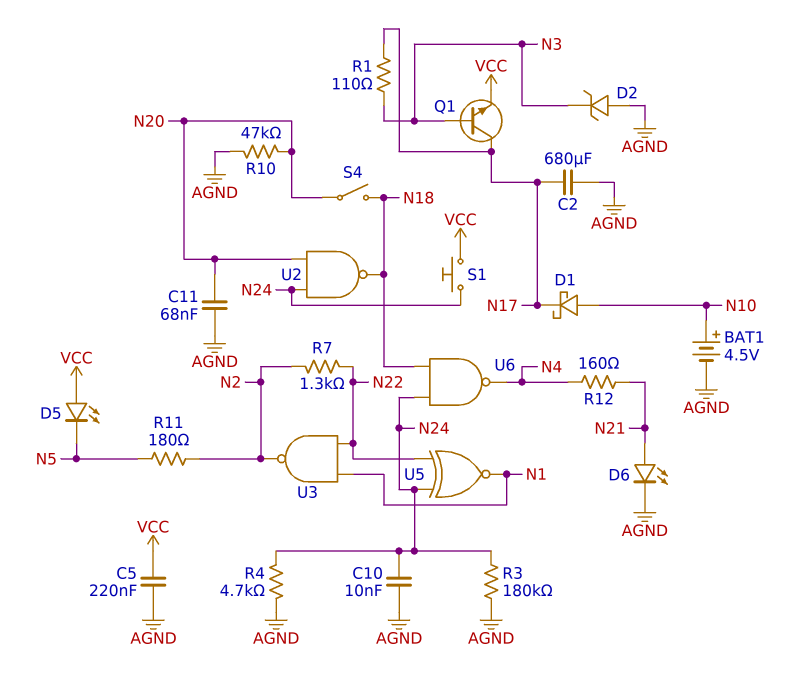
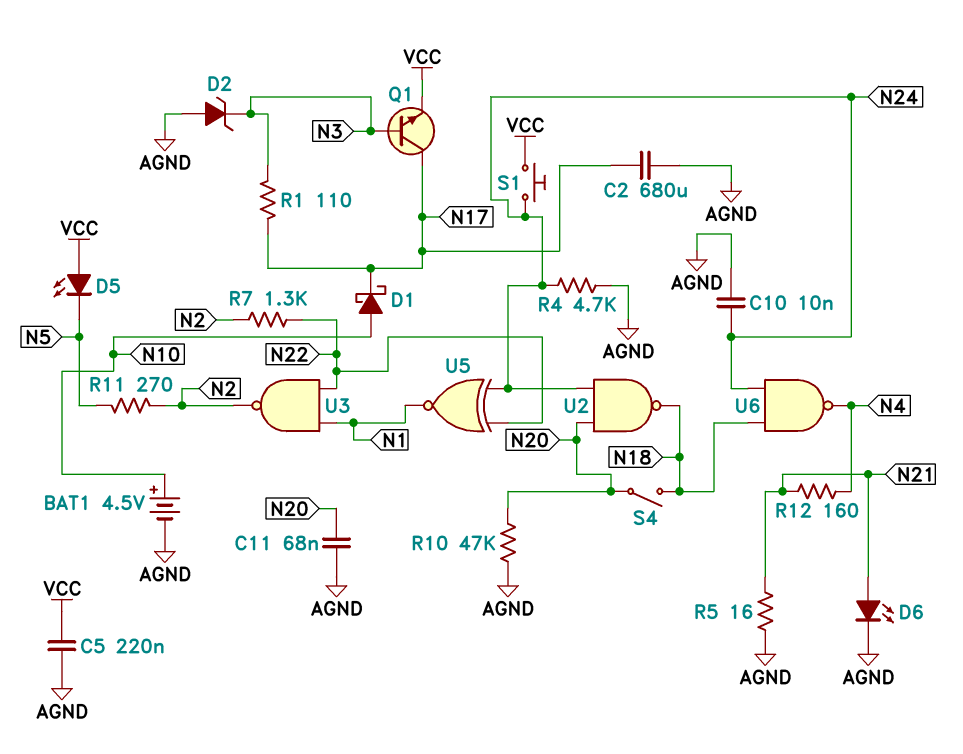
R3: 180k (AGND, N24) -> none
R5: none -> 16 (AGND, N21)
R11: 180 (N2, N5) -> 270 (N2, N5)

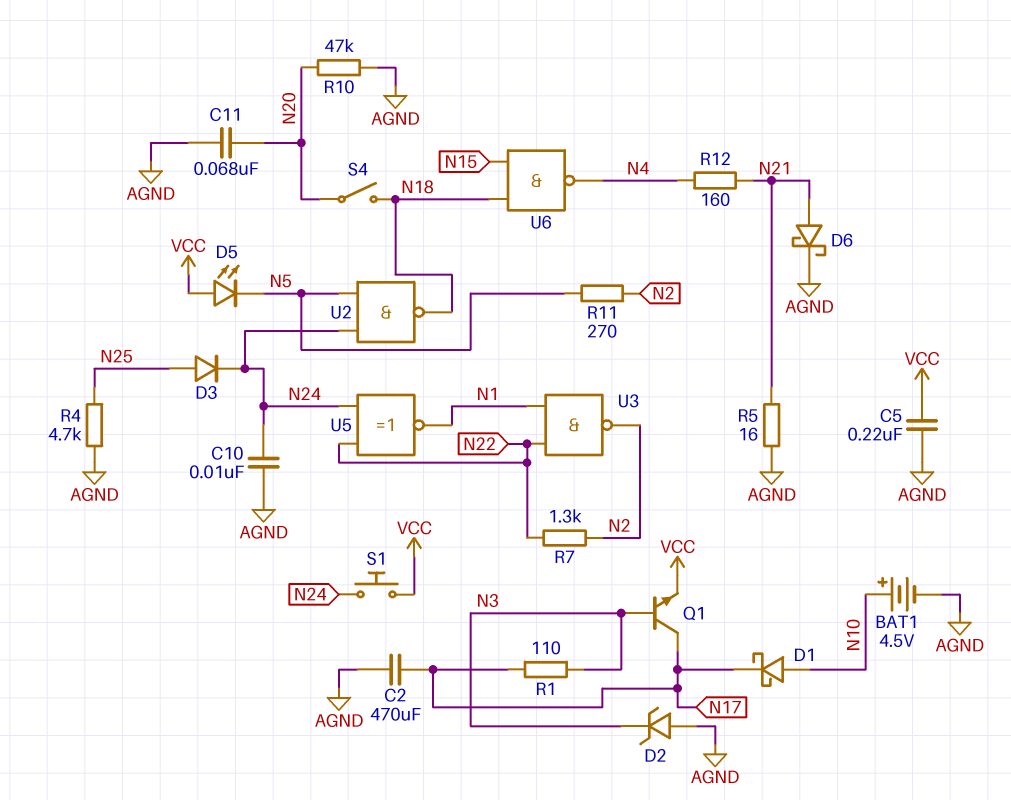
C2: 680uF (AGND, N17) -> 470uF (AGND, N17)
D3: none -> diode (A N25, K N24)
D6: LED (A N21, K AGND) -> schottky (A N21, K AGND)
R4: 4.7k (AGND, N24) -> 4.7k (AGND, N25)
U2: NAND (in N20, in N24, out N18) -> NAND (in N5, in N24, out N18)
U6: NAND (in N18, in N24, out N4) -> NAND (in N15, in N18, out N4)

